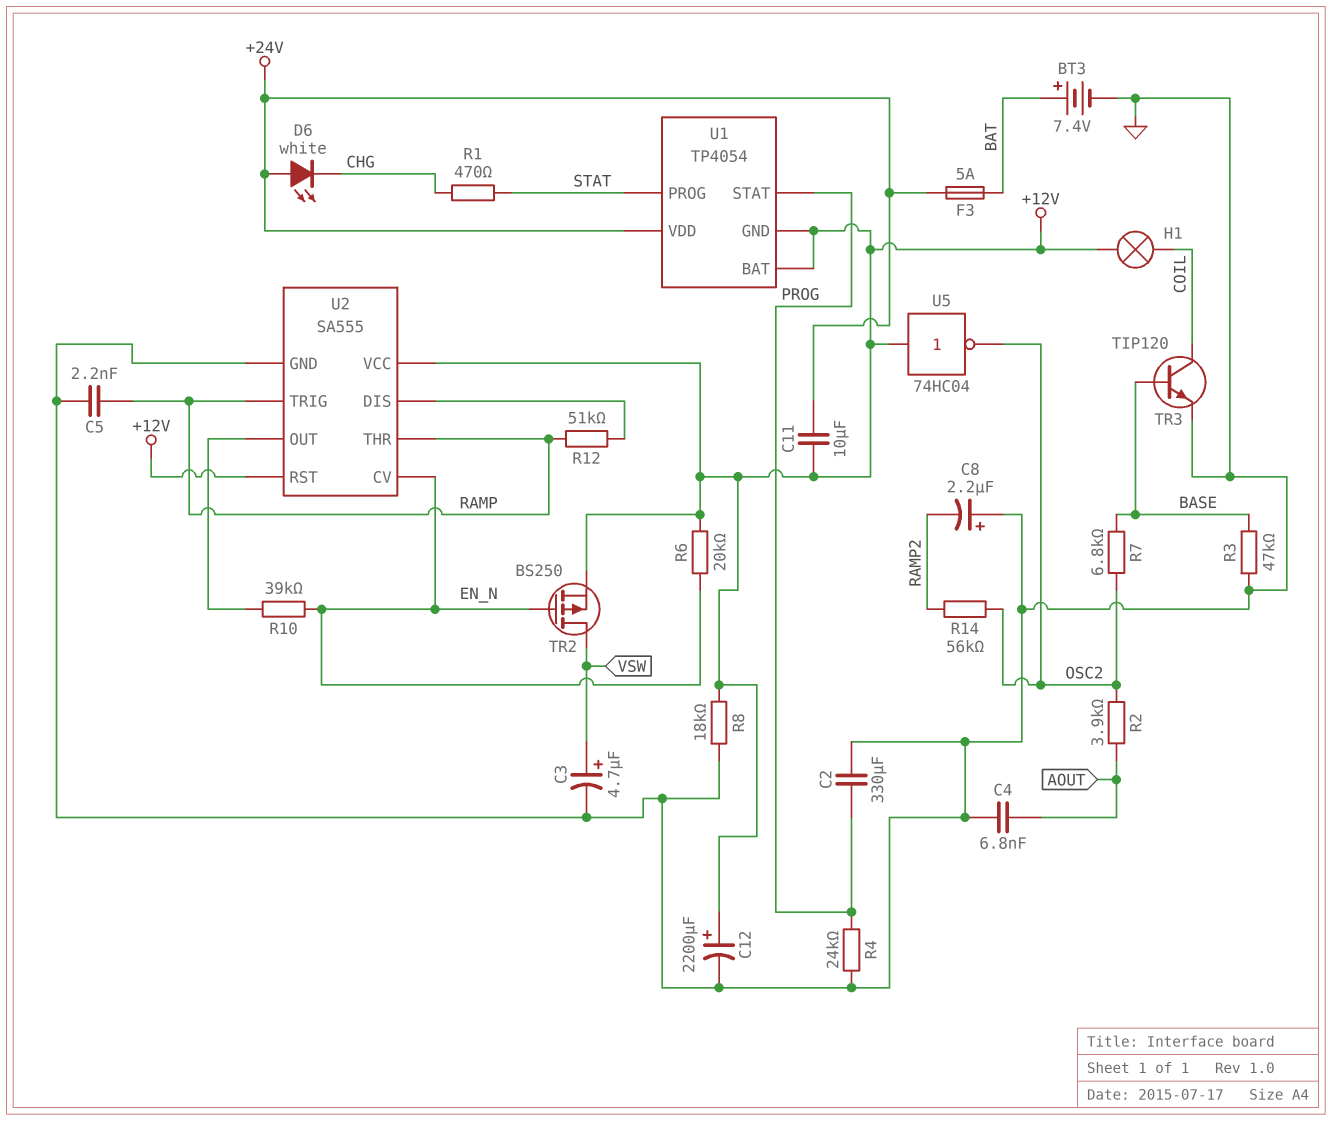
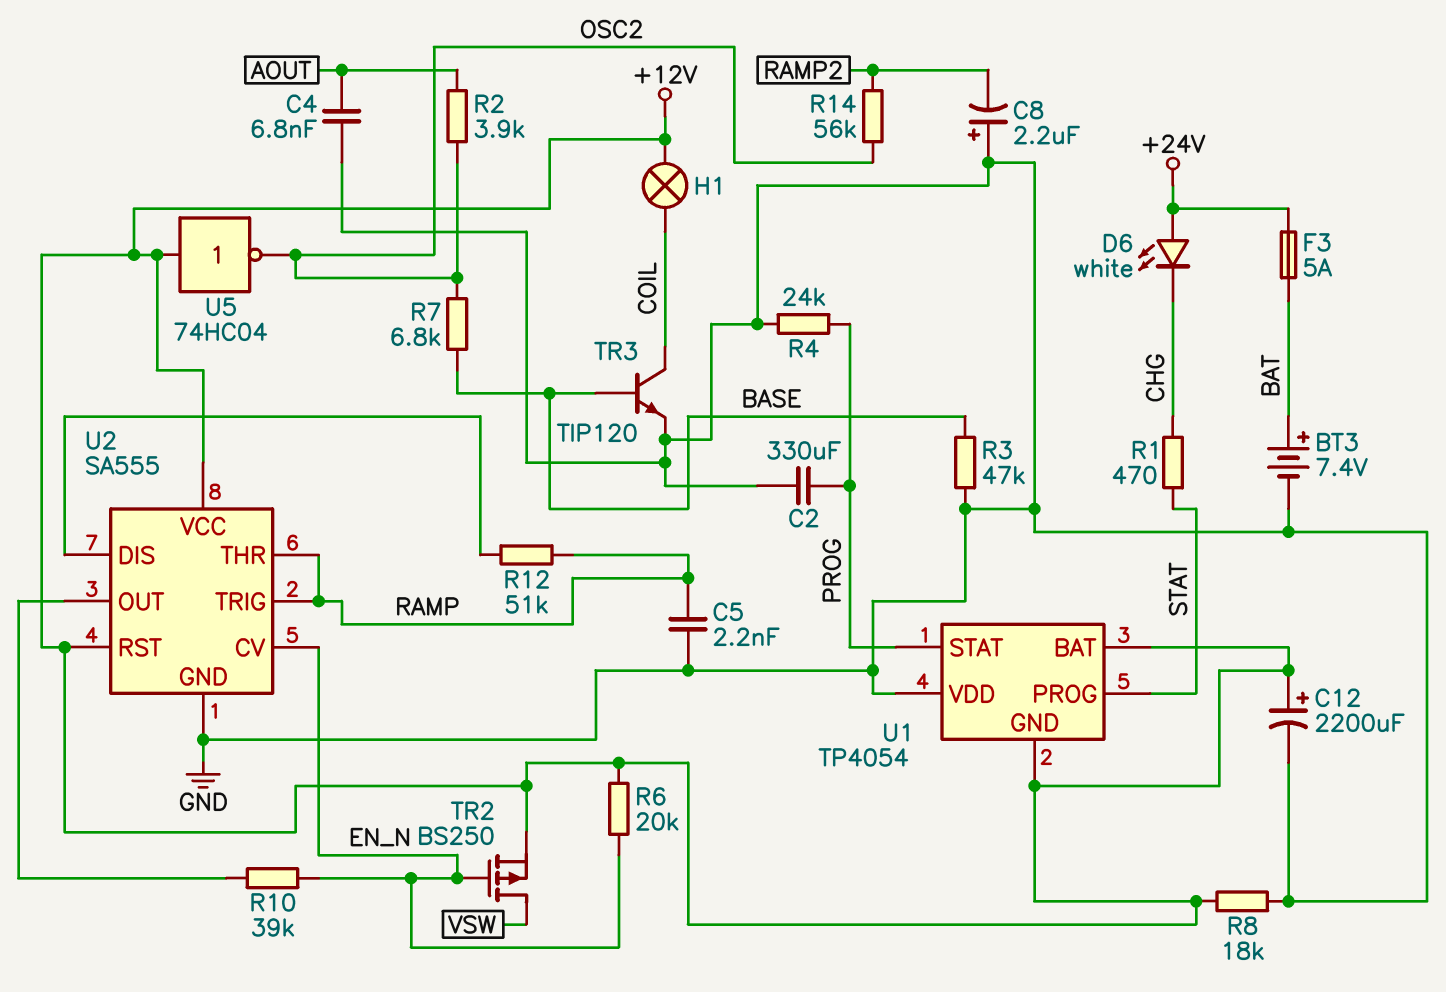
C3: 4.7uF (plus VSW, minus GND) -> none
C11: 10uF (+12V, +24V) -> none
U1 pin VDD: +24V -> GND

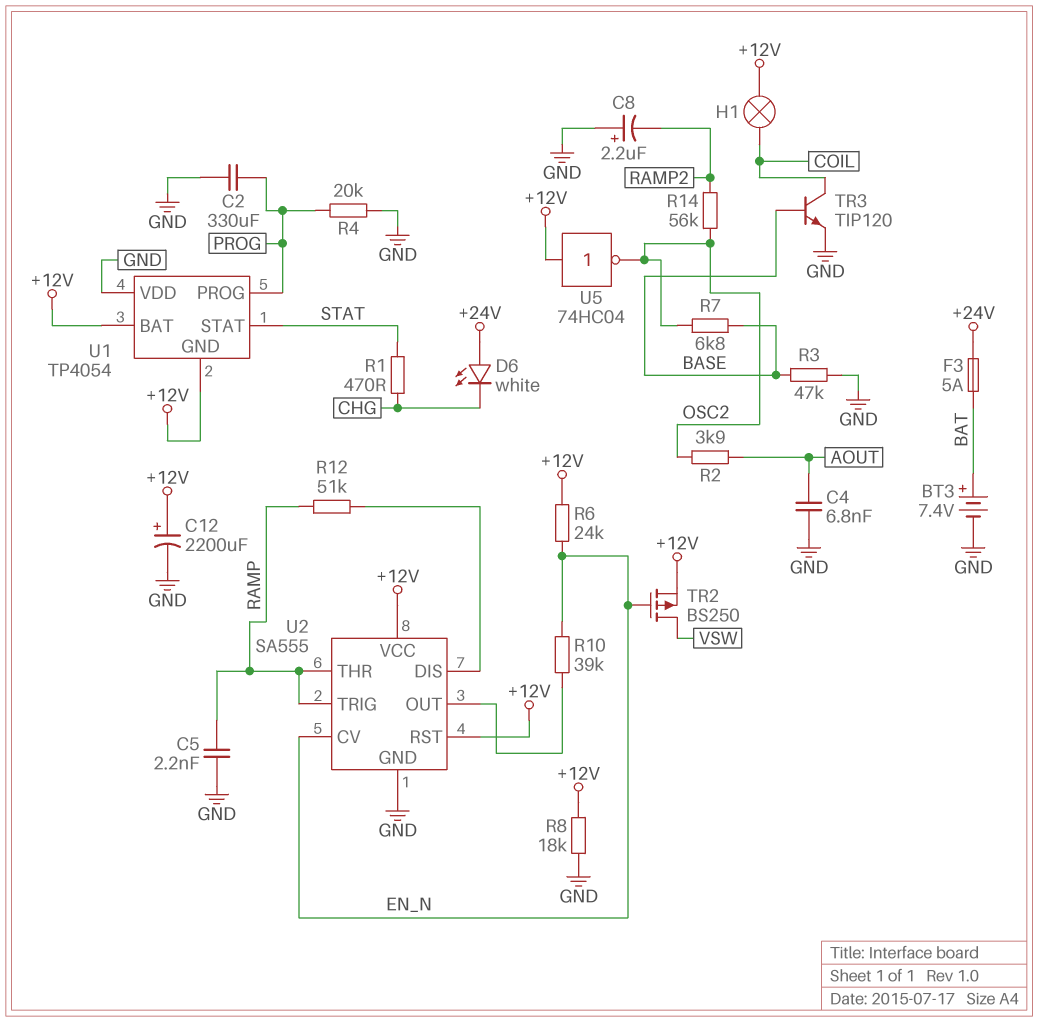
R4: 24k (GND, PROG) -> 20k (GND, PROG)
R6: 20k (+12V, EN_N) -> 24k (+12V, EN_N)
U1 pin PROG: STAT -> PROG
U1 pin STAT: PROG -> STAT

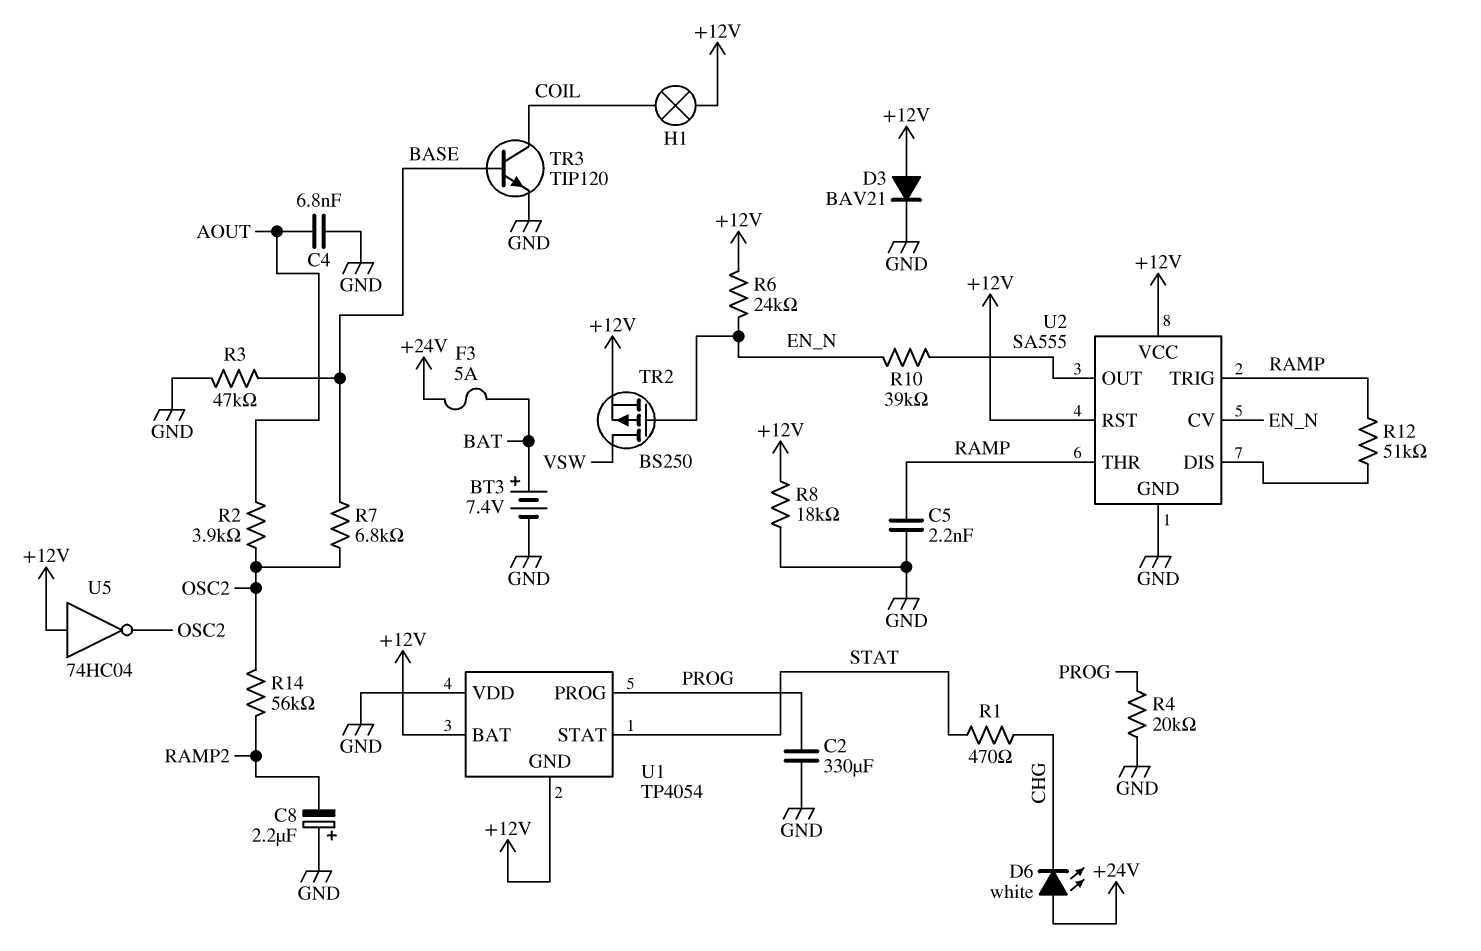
C12: 2200uF (plus +12V, minus GND) -> none
D3: none -> diode BAV21 (A +12V, K GND)

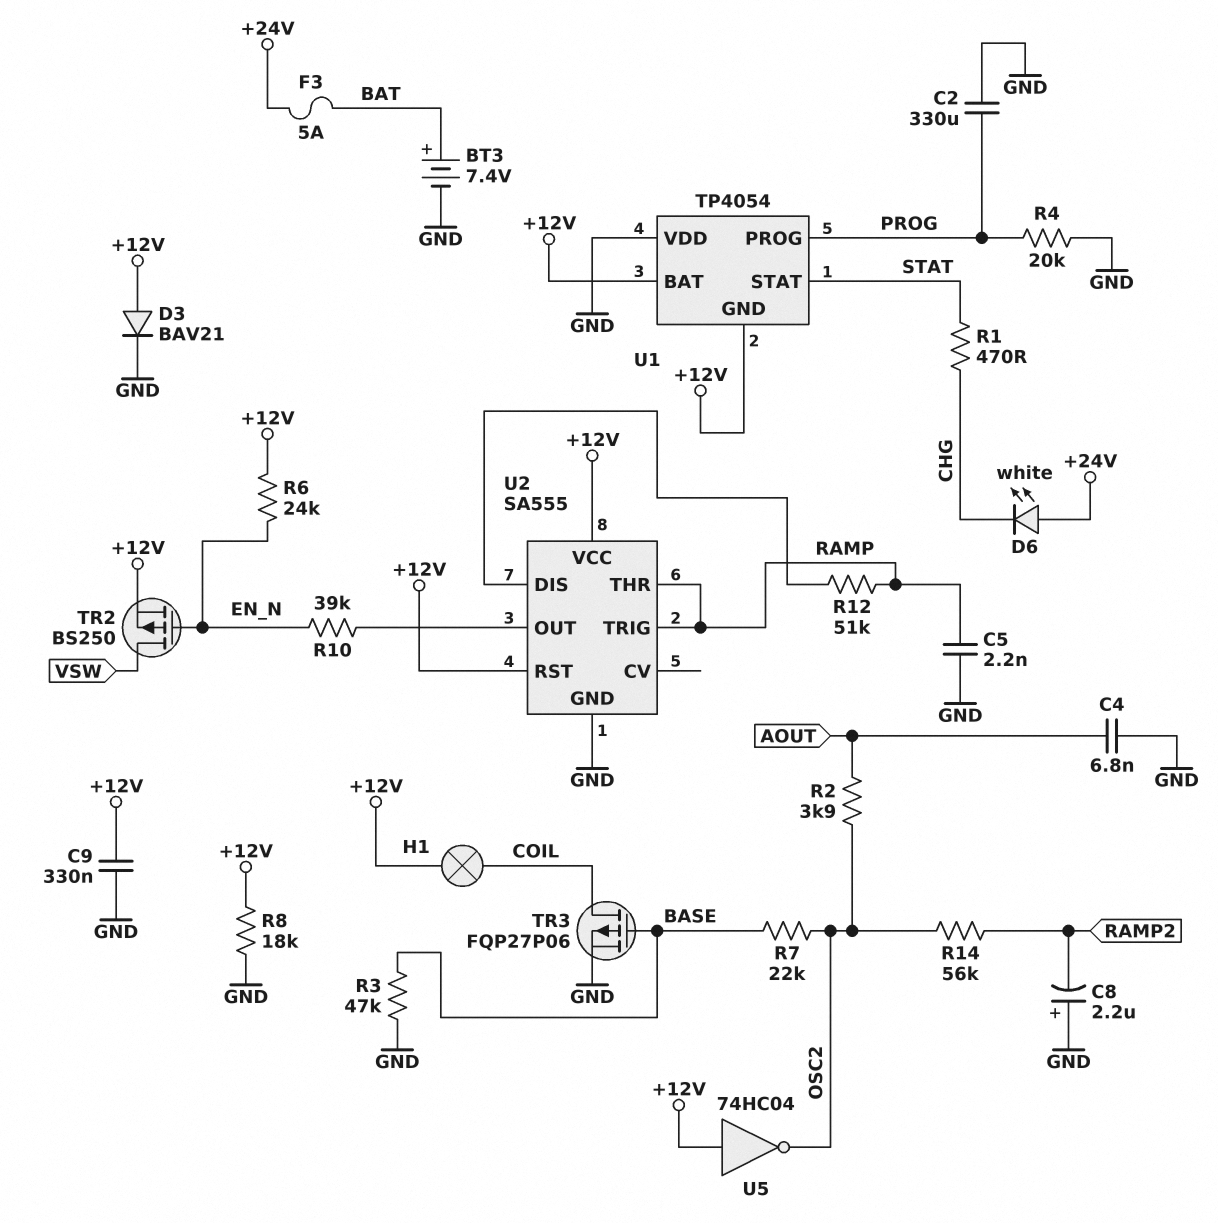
C9: none -> 330nF (+12V, GND)
R7: 6.8k (BASE, OSC2) -> 22k (BASE, OSC2)
TR3: NPN TIP120 (B BASE, C COIL, E GND) -> PMOS FQP27P06 (G BASE, D COIL, S GND)
U2 pin CV: EN_N -> none

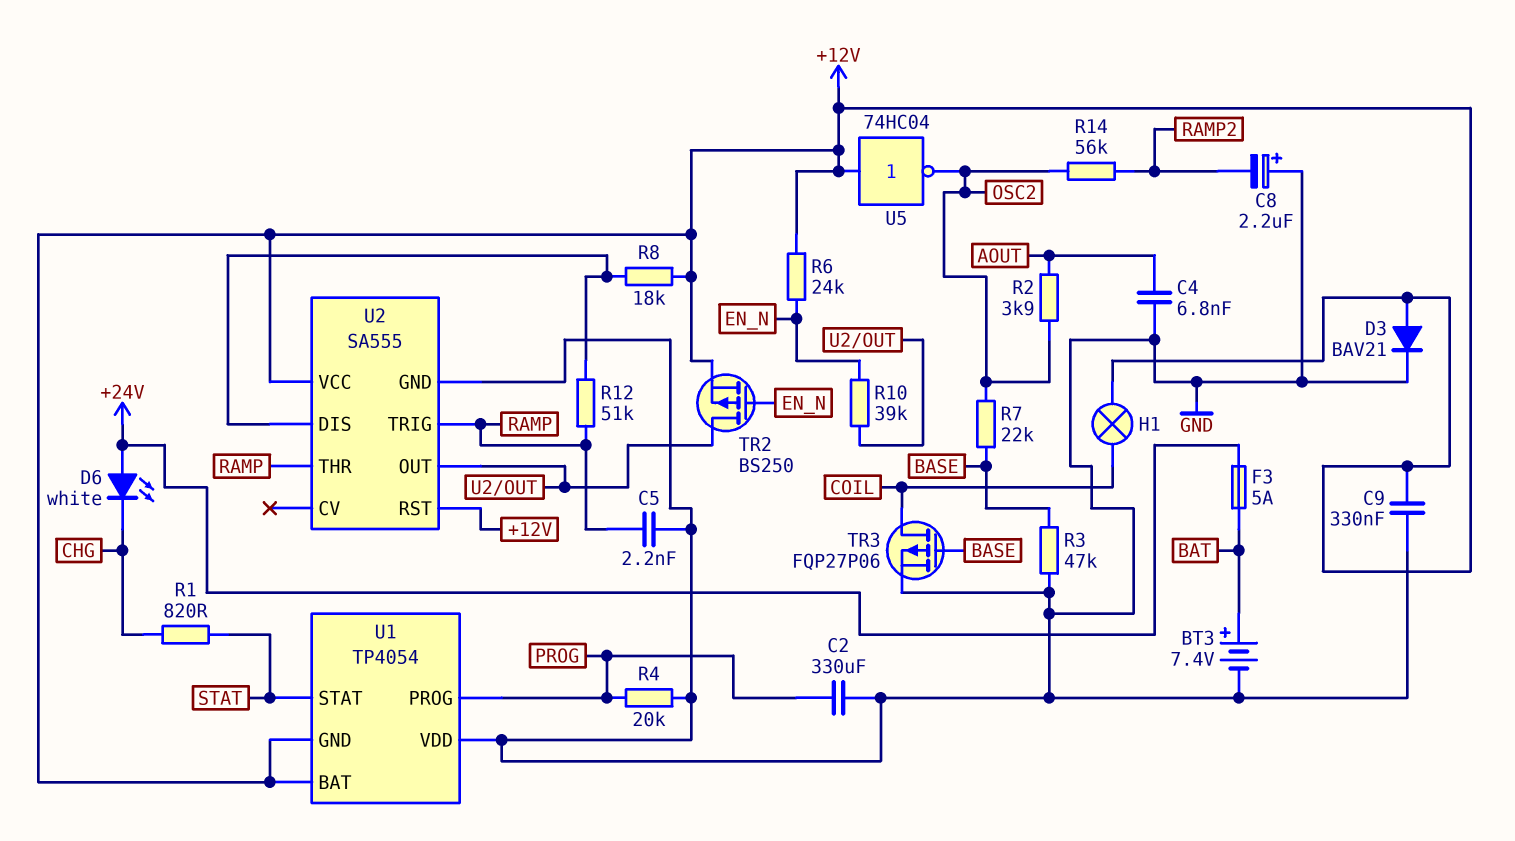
R1: 470 (CHG, STAT) -> 820 (CHG, STAT)
R8: 18k (+12V, GND) -> 18k (+12V, U2/DIS)
TR2: PMOS BS250 (G EN_N, D VSW, S +12V) -> PMOS BS250 (G EN_N, D U2/OUT, S +12V)

